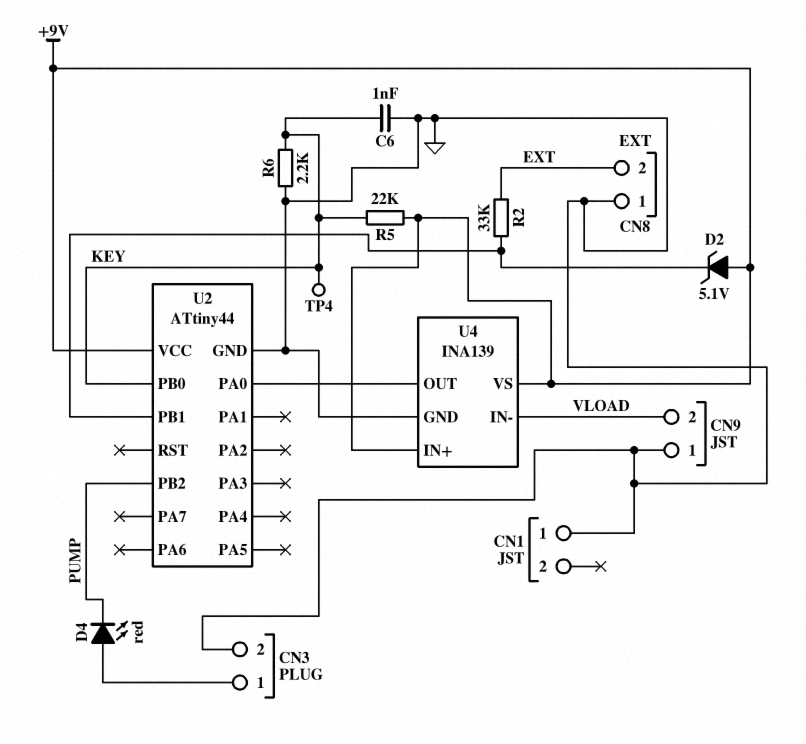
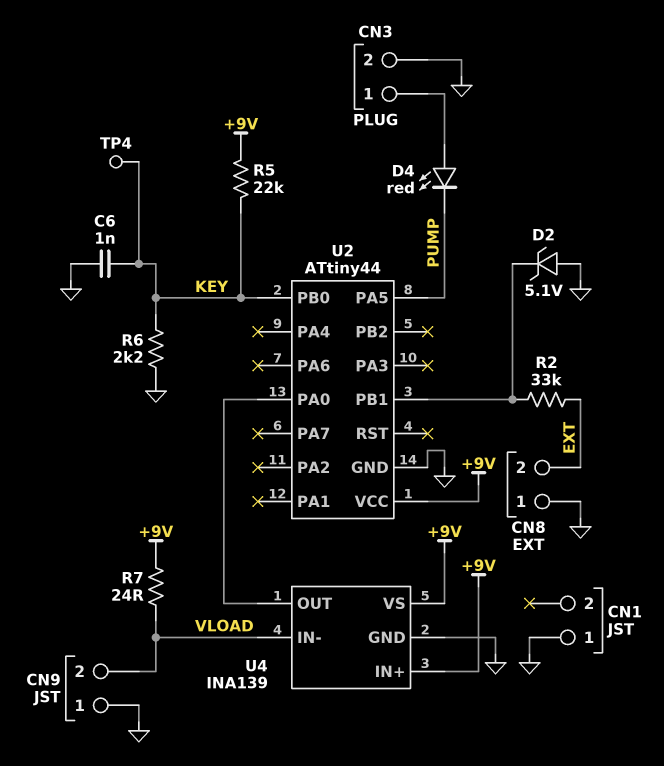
D2: zener 5.1V (A +9V, K U2/PB1) -> zener 5.1V (A GND, K U2/PB1)
R7: none -> 24 (+9V, VLOAD)
U2 pin PA5: none -> PUMP
U2 pin PB2: PUMP -> none

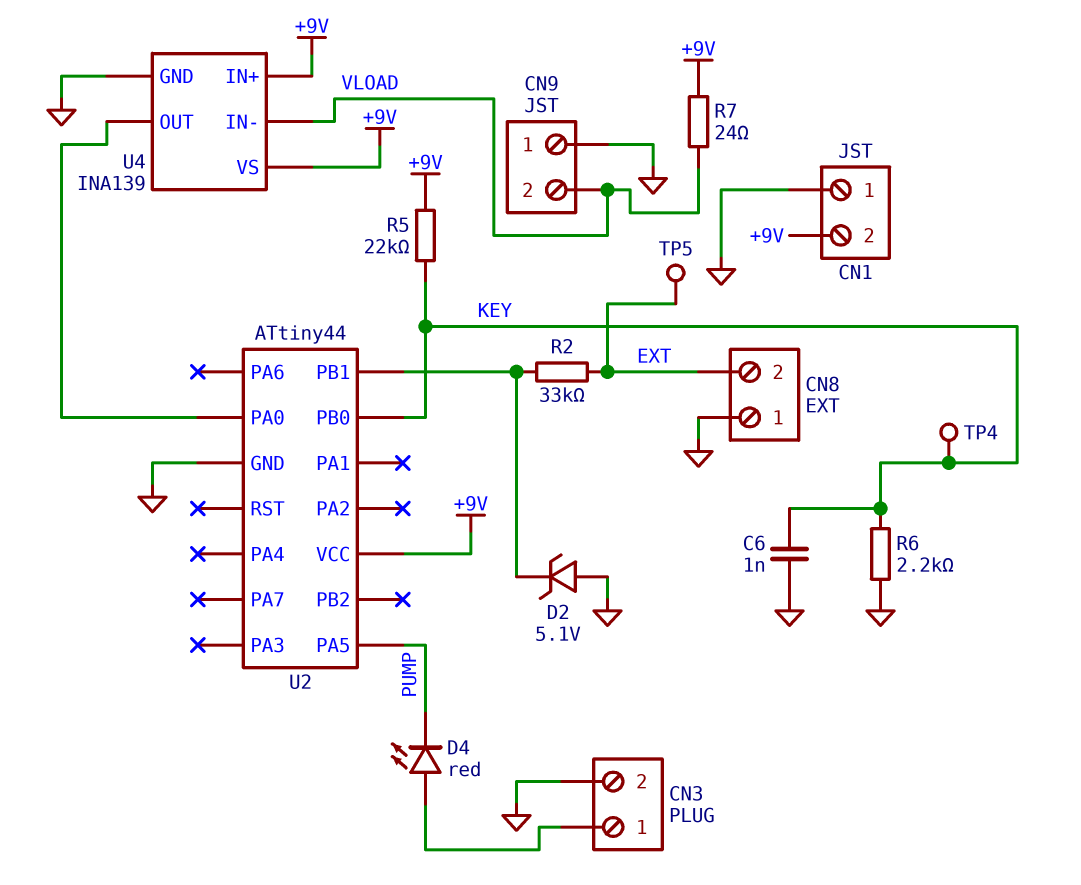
CN1 pin 2: none -> +9V
TP5: none -> test point (EXT)

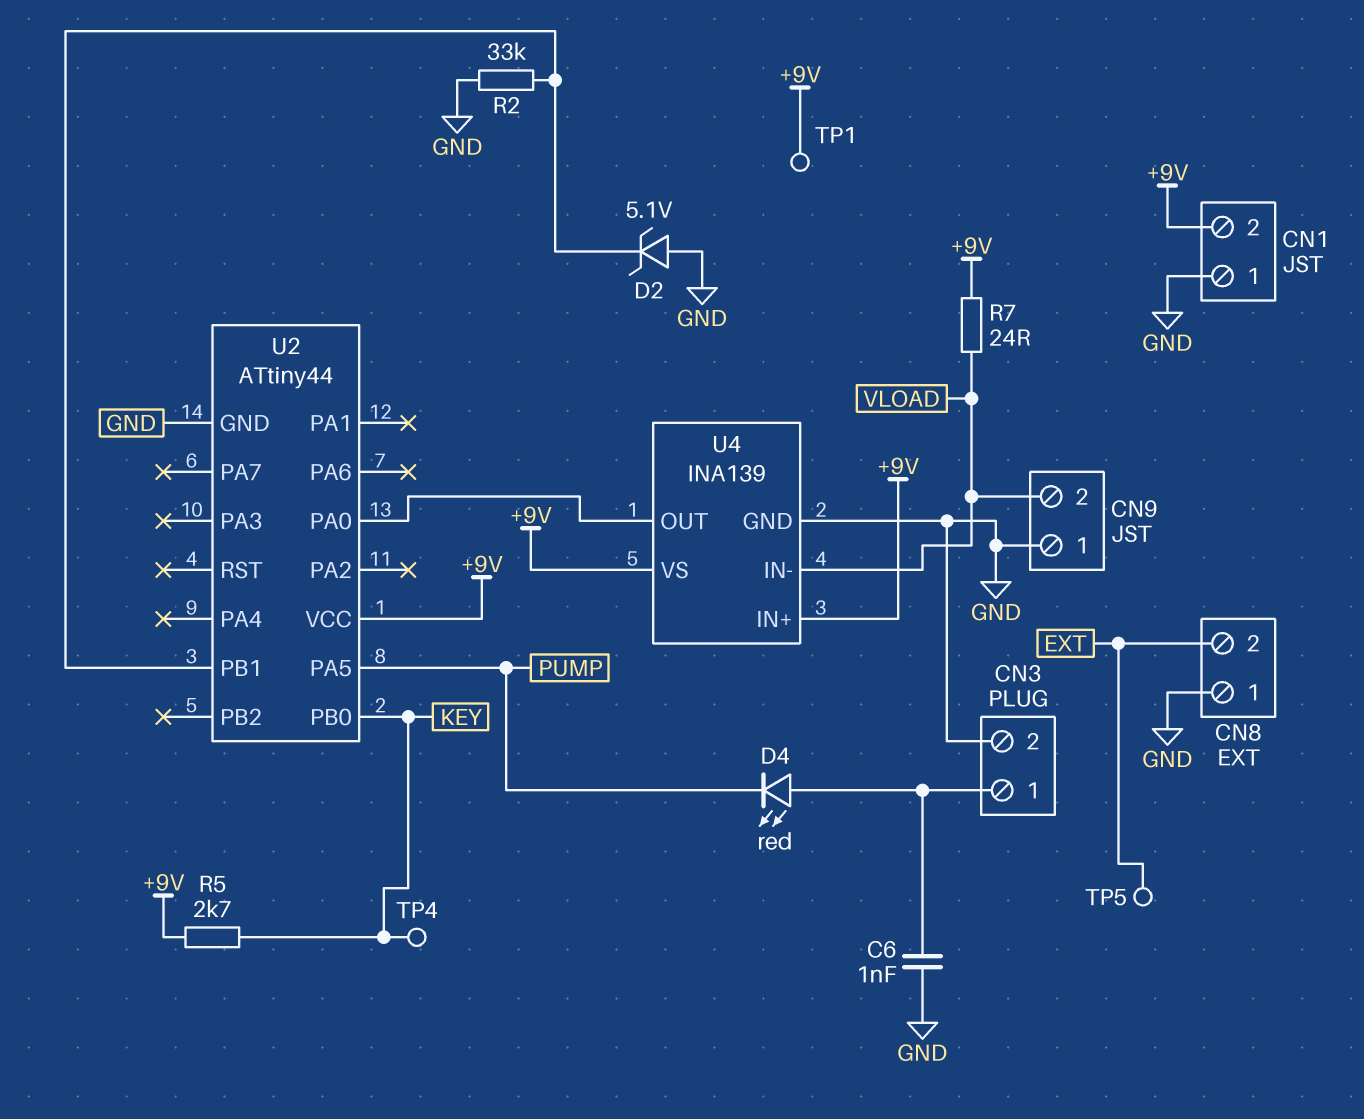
C6: 1nF (GND, KEY) -> 1nF (CN3/1, GND)
R2: 33k (EXT, U2/PB1) -> 33k (GND, U2/PB1)
R5: 22k (+9V, KEY) -> 2.7k (+9V, KEY)
R6: 2.2k (GND, KEY) -> none
TP1: none -> test point (+9V)

